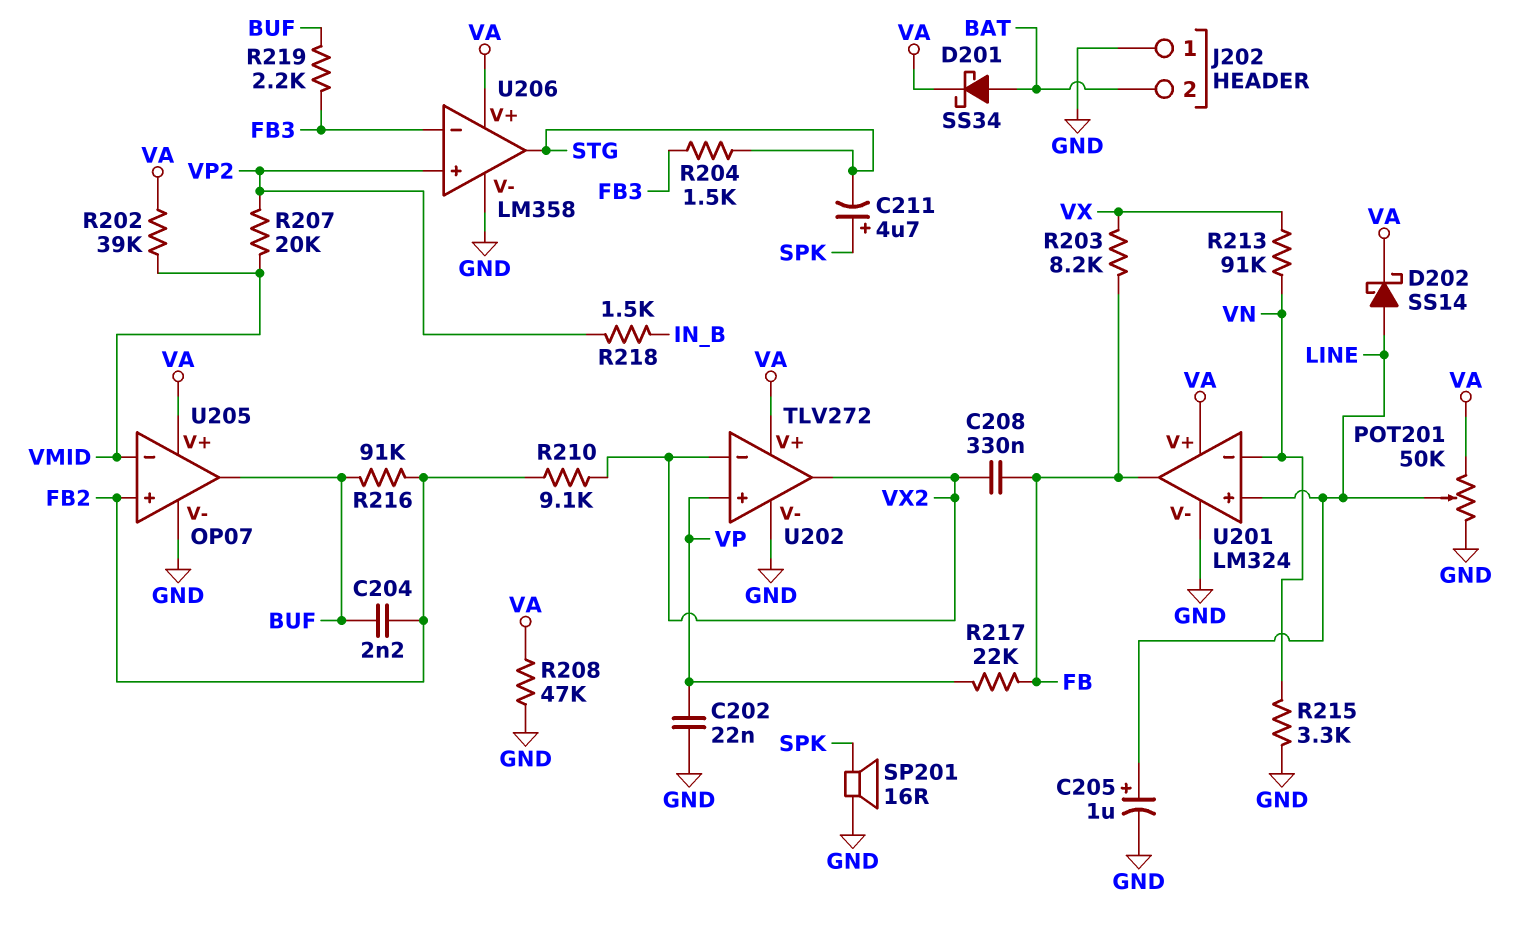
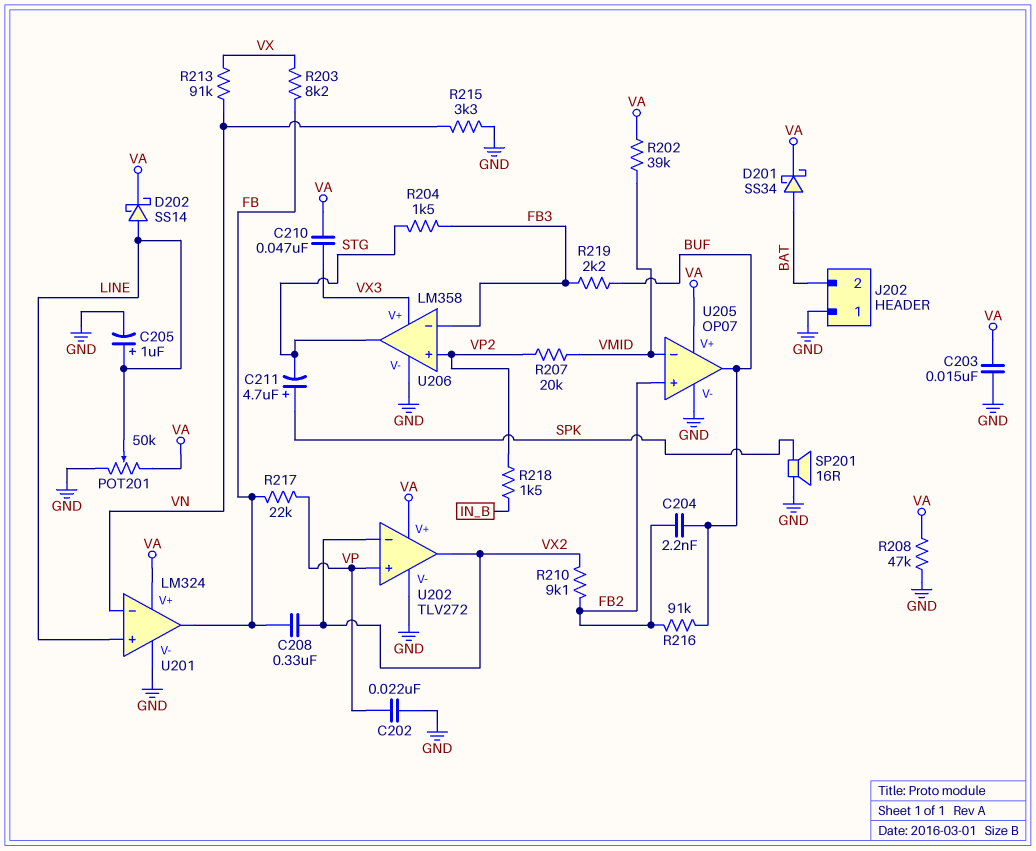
C203: none -> 15nF (GND, VA)
C210: none -> 47nF (VA, VX3)
U206 pin V+: VA -> VX3

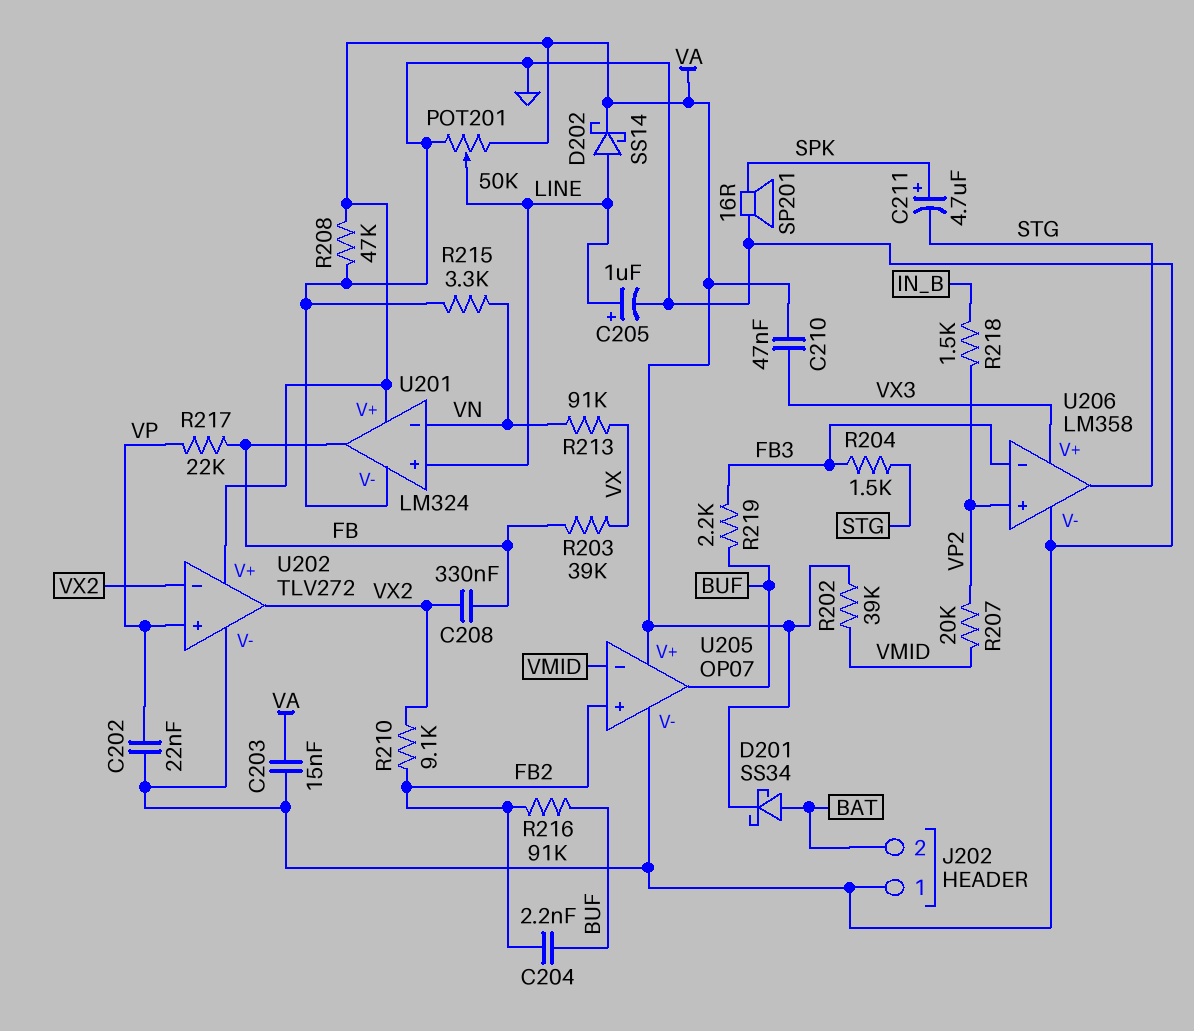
R203: 8.2k (FB, VX) -> 39k (FB, VX)

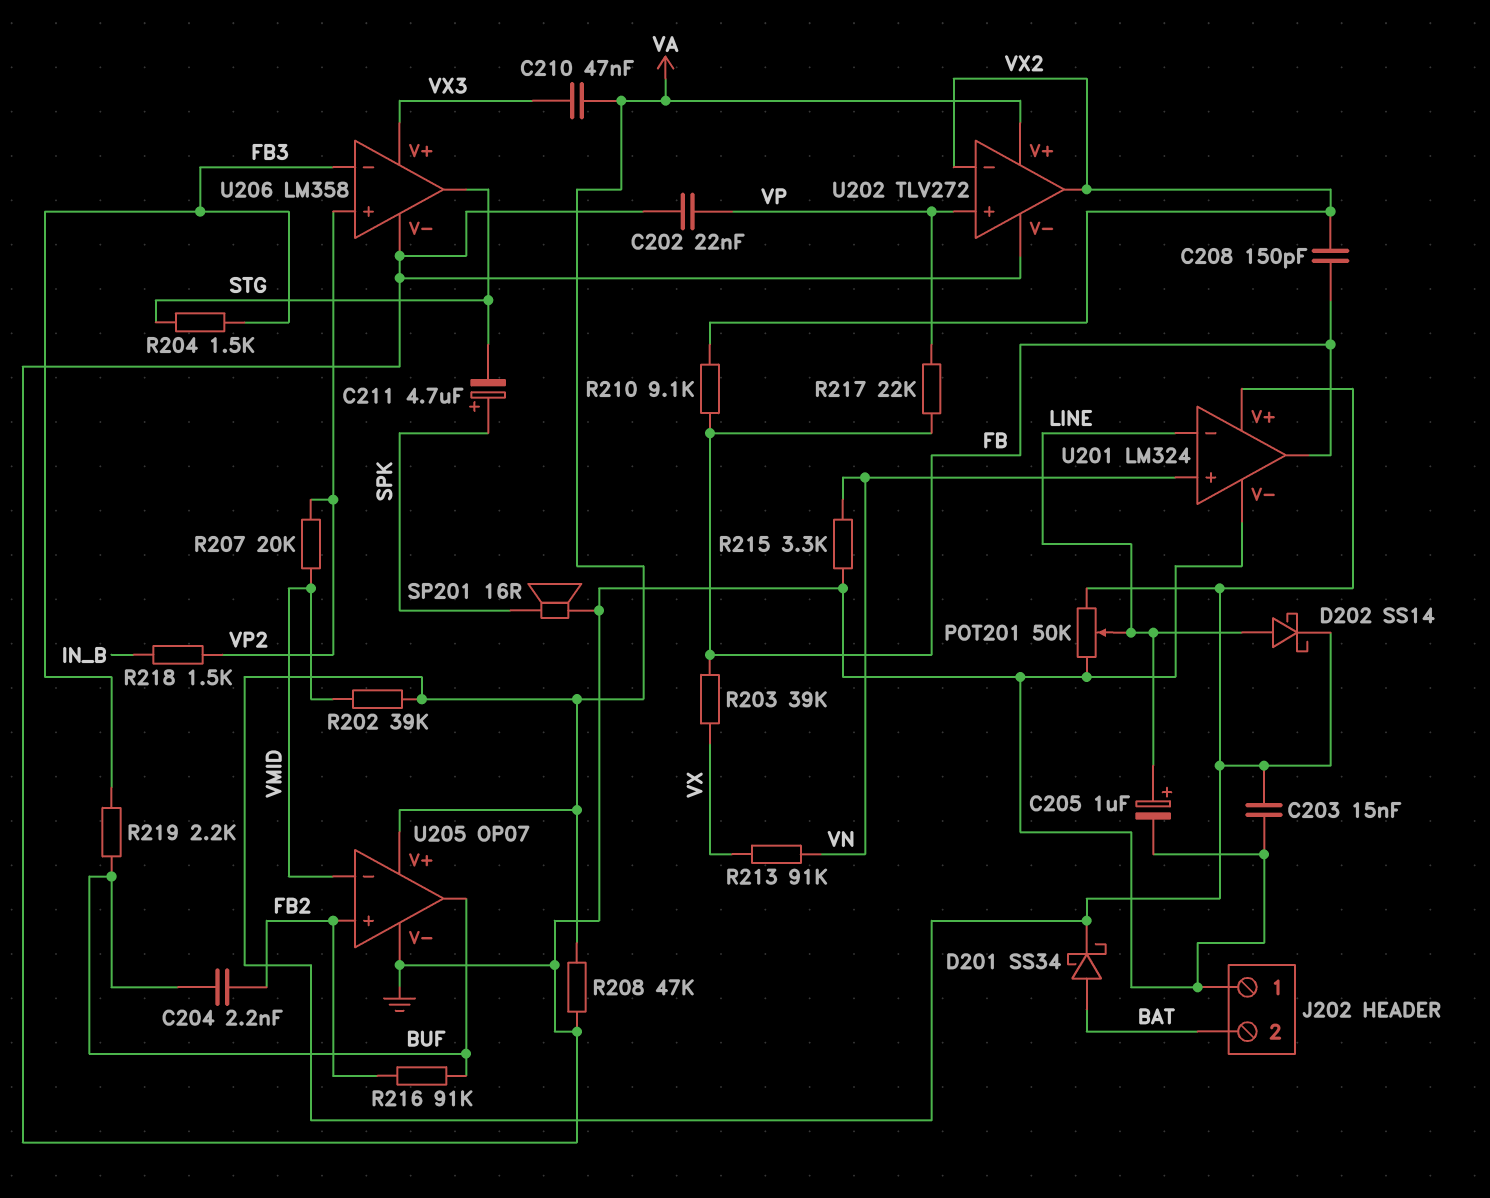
C208: 330nF (FB, VX2) -> 150pF (FB, VX2)
R210: 9.1k (FB2, VX2) -> 9.1k (FB, VX2)
U201 pin in+: LINE -> VN
U201 pin in-: VN -> LINE

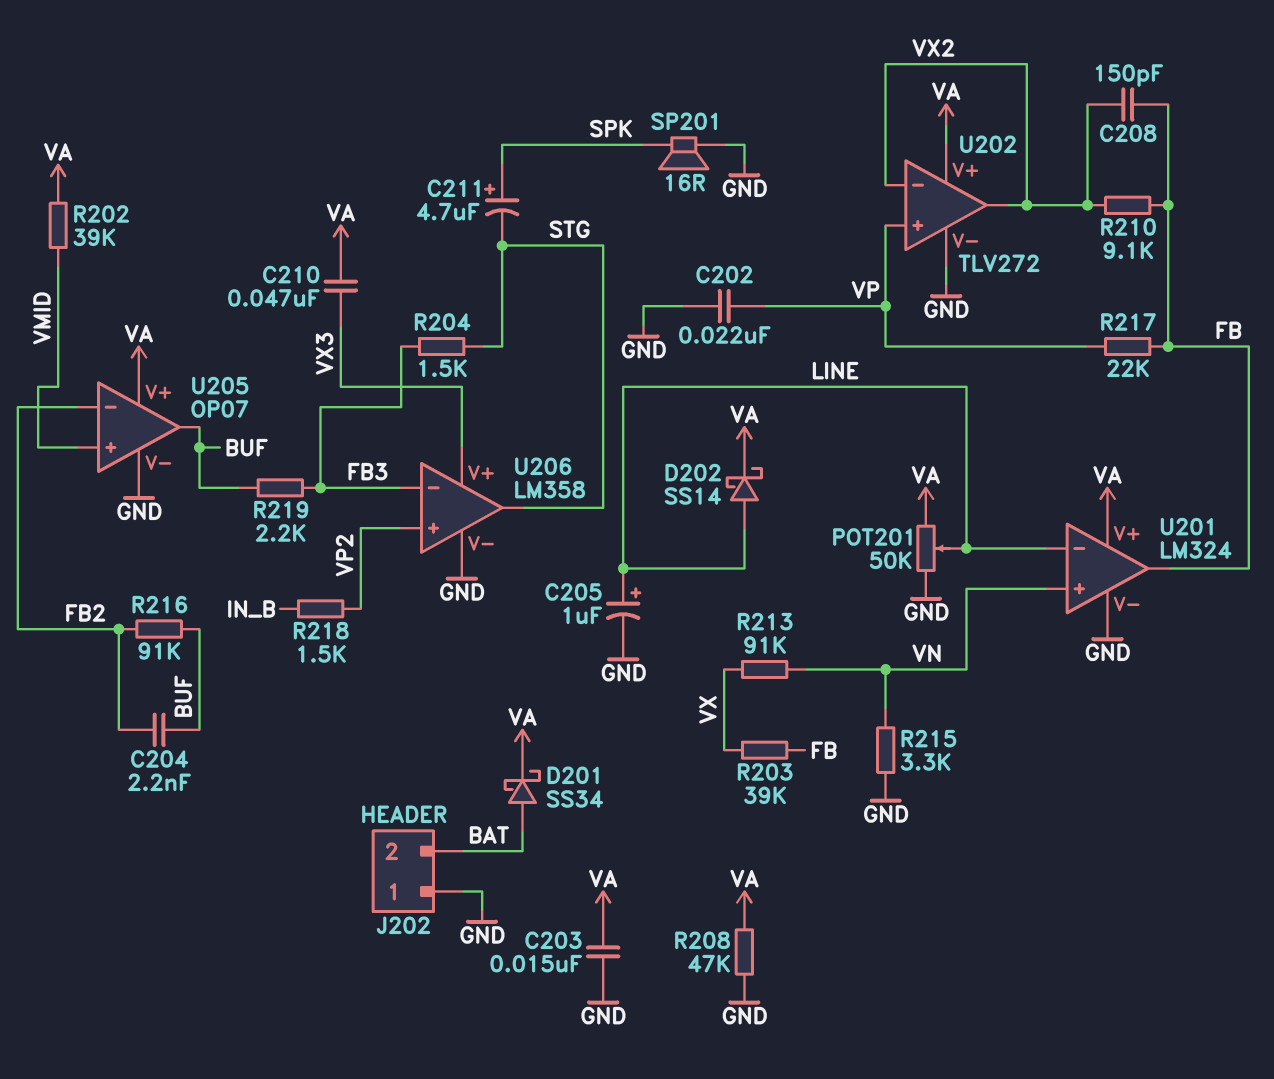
R207: 20k (VMID, VP2) -> none
U205 pin in+: FB2 -> VMID
U205 pin in-: VMID -> FB2

